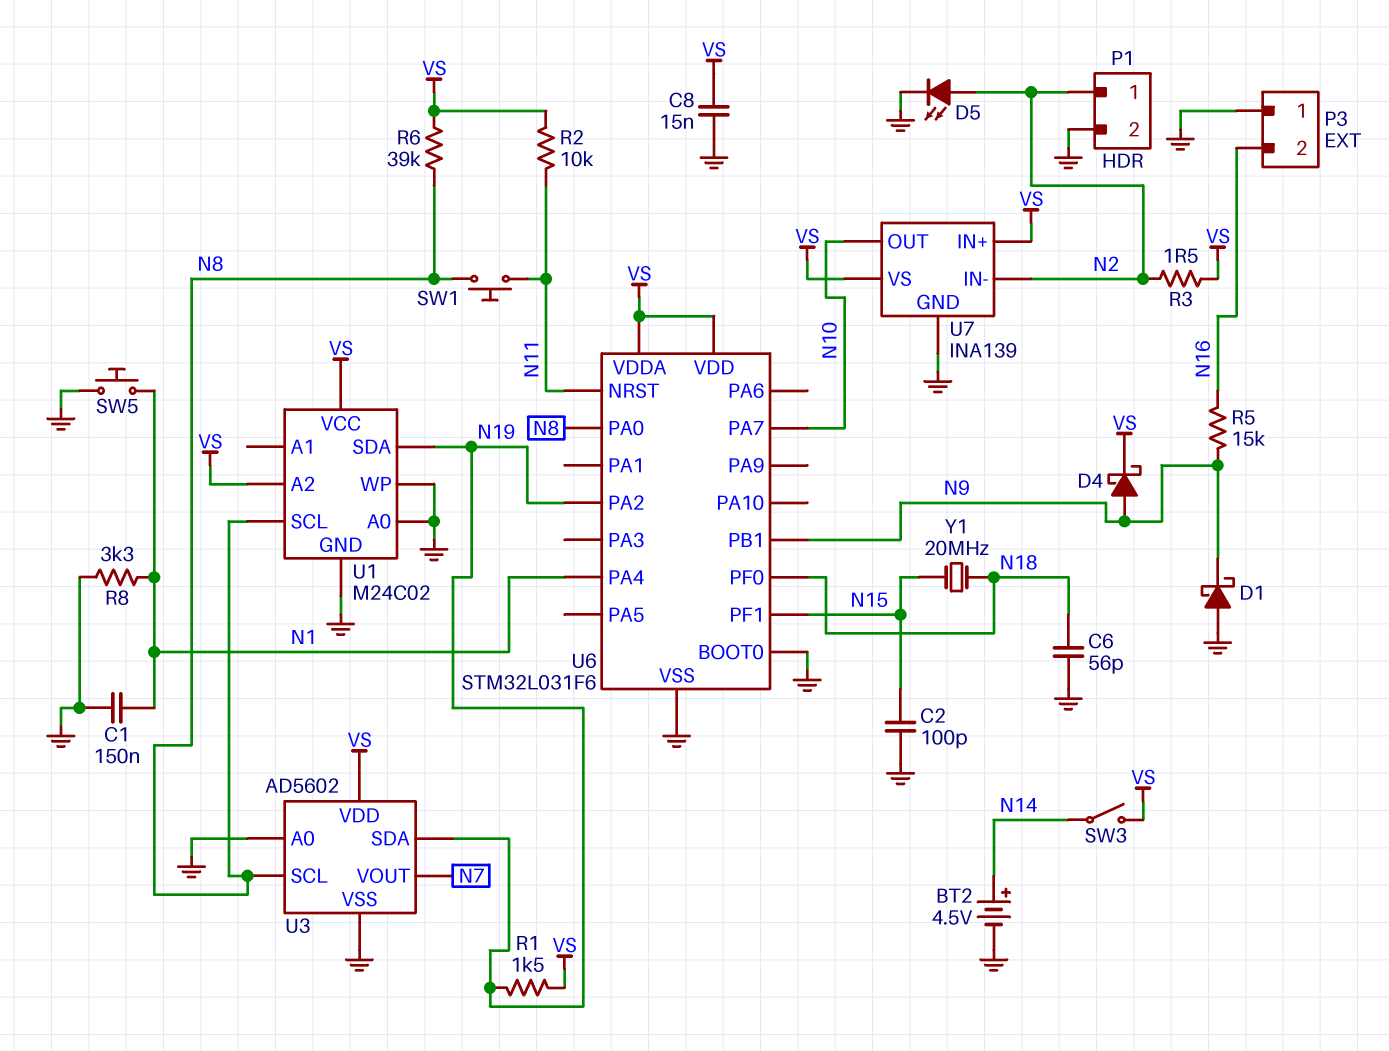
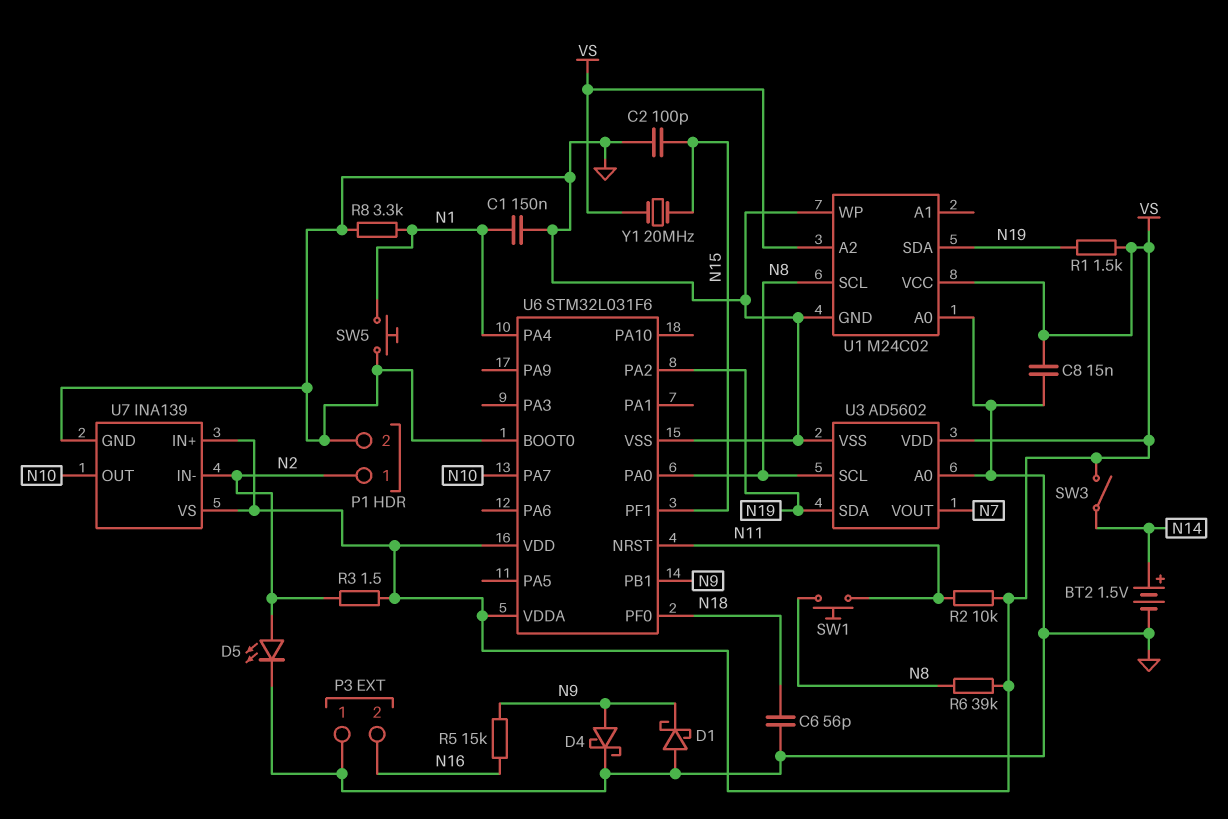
BT2: 4.5V (plus N14, minus GND) -> 1.5V (plus N14, minus GND)
D4: schottky (A N9, K VS) -> schottky (A N9, K GND)
Y1: 20MHz (N15, N18) -> 20MHz (N15, VS)

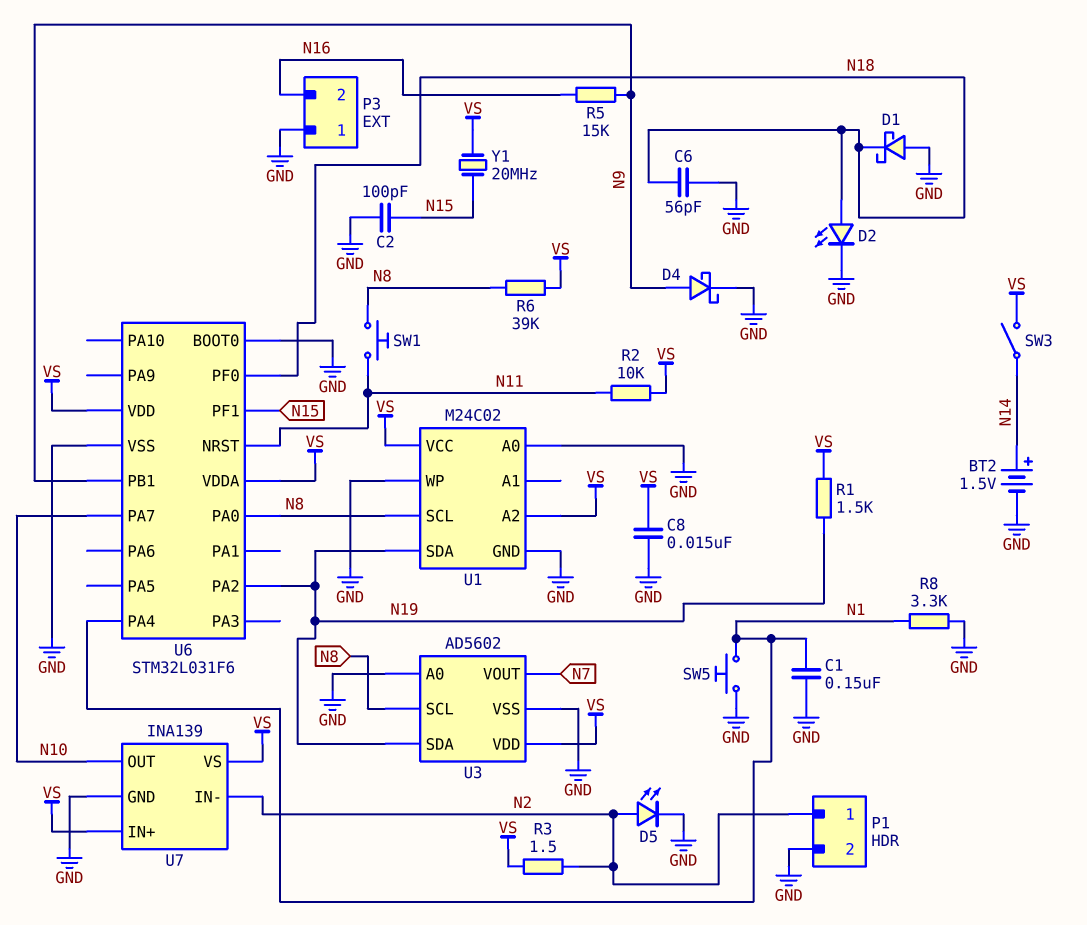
D1: schottky (A GND, K N9) -> schottky (A GND, K N18)
D2: none -> LED (A N18, K GND)

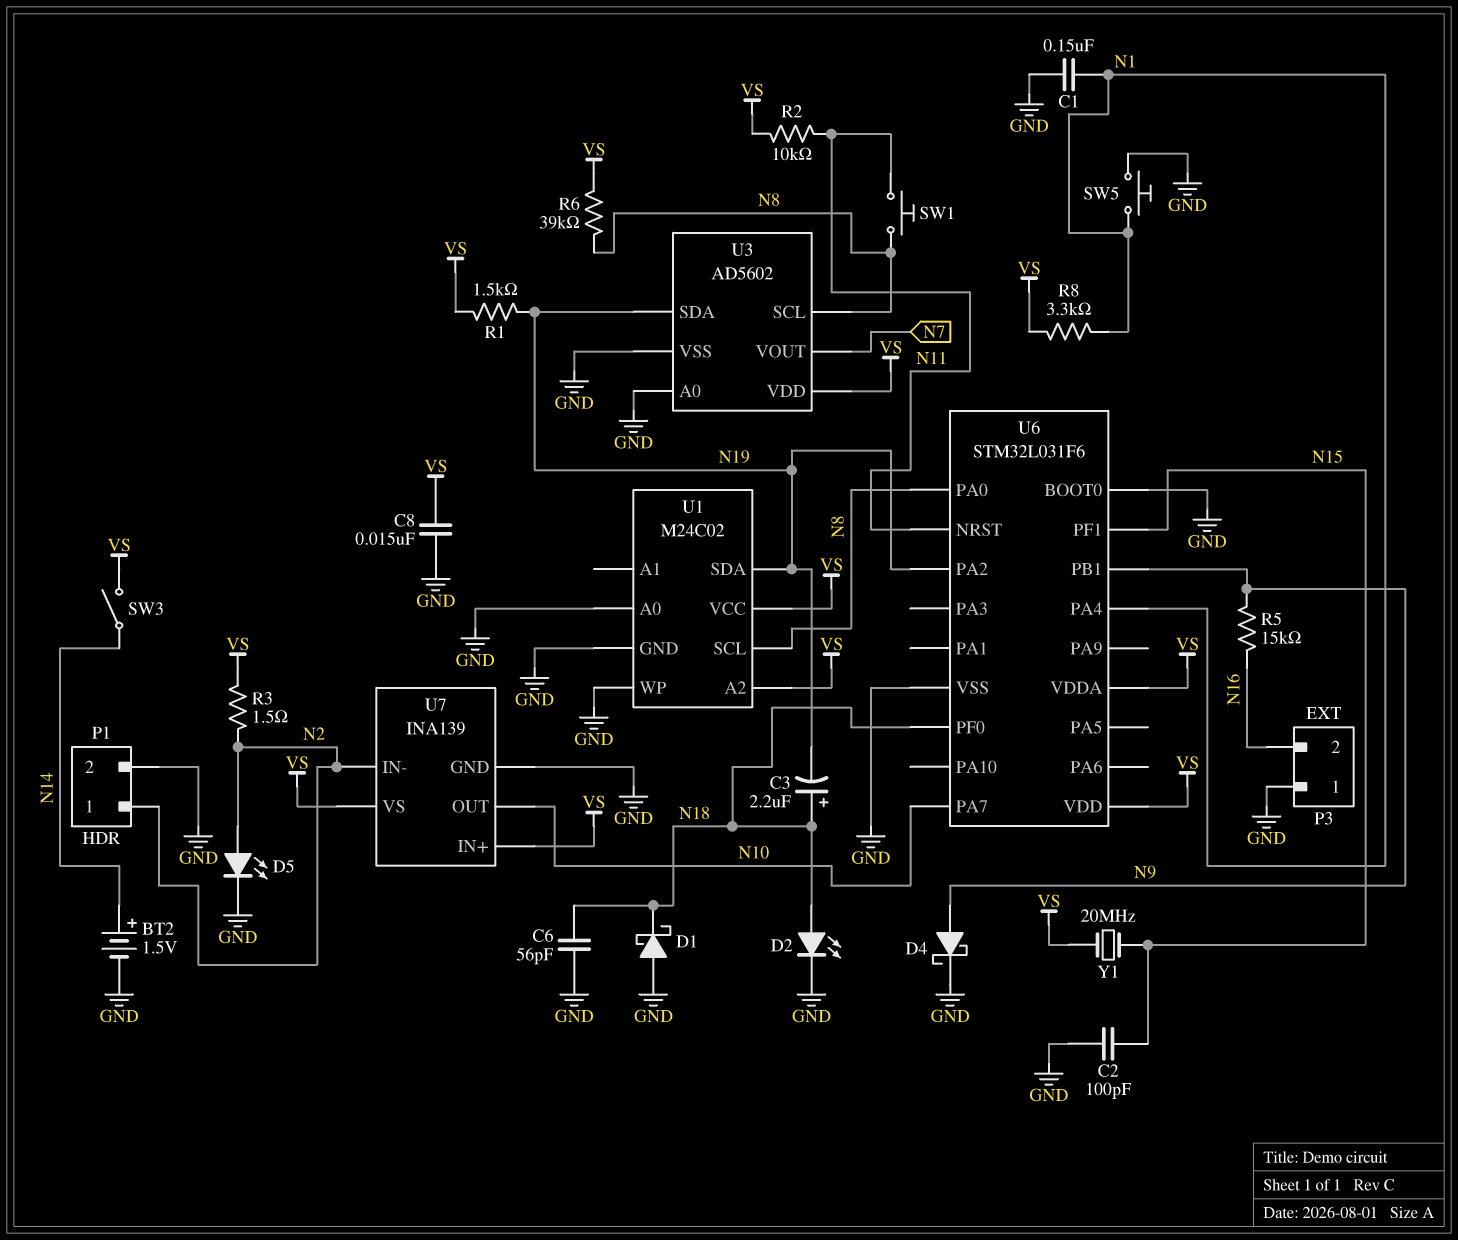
C3: none -> 2.2uF (plus N18, minus N19)
R8: 3.3k (GND, N1) -> 3.3k (N1, VS)

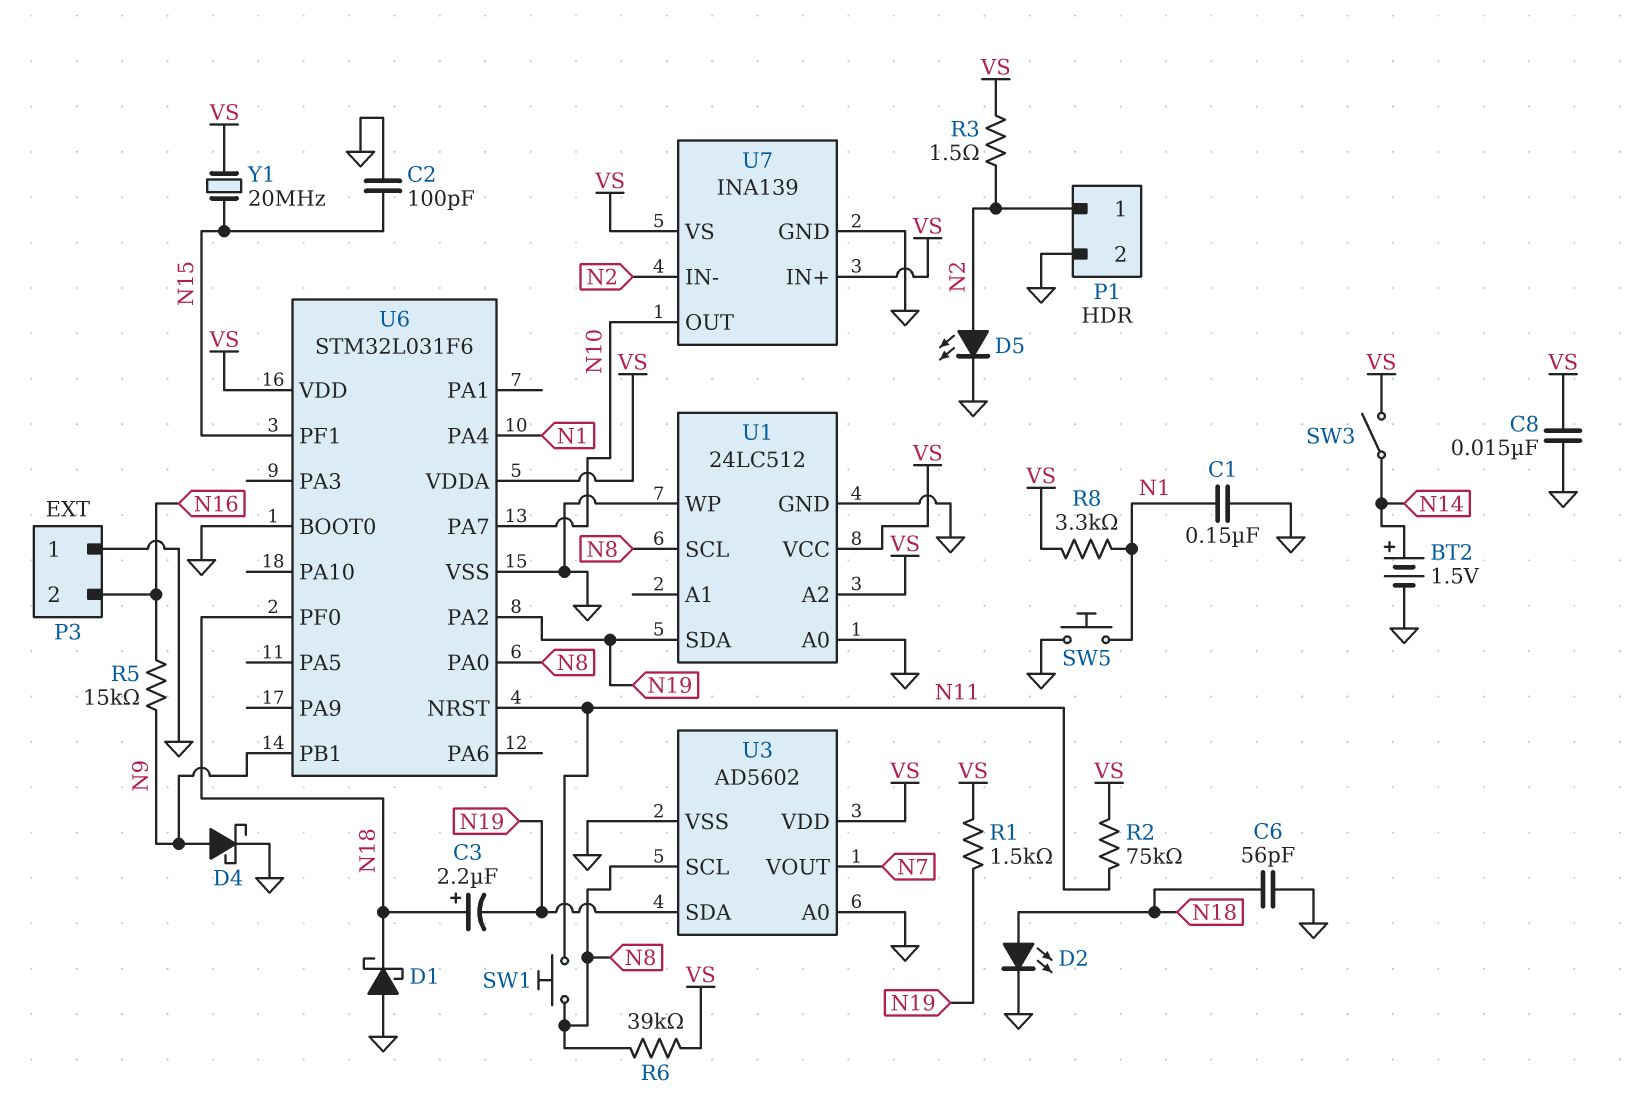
R2: 10k (N11, VS) -> 75k (N11, VS)
U1: M24C02 -> 24LC512

